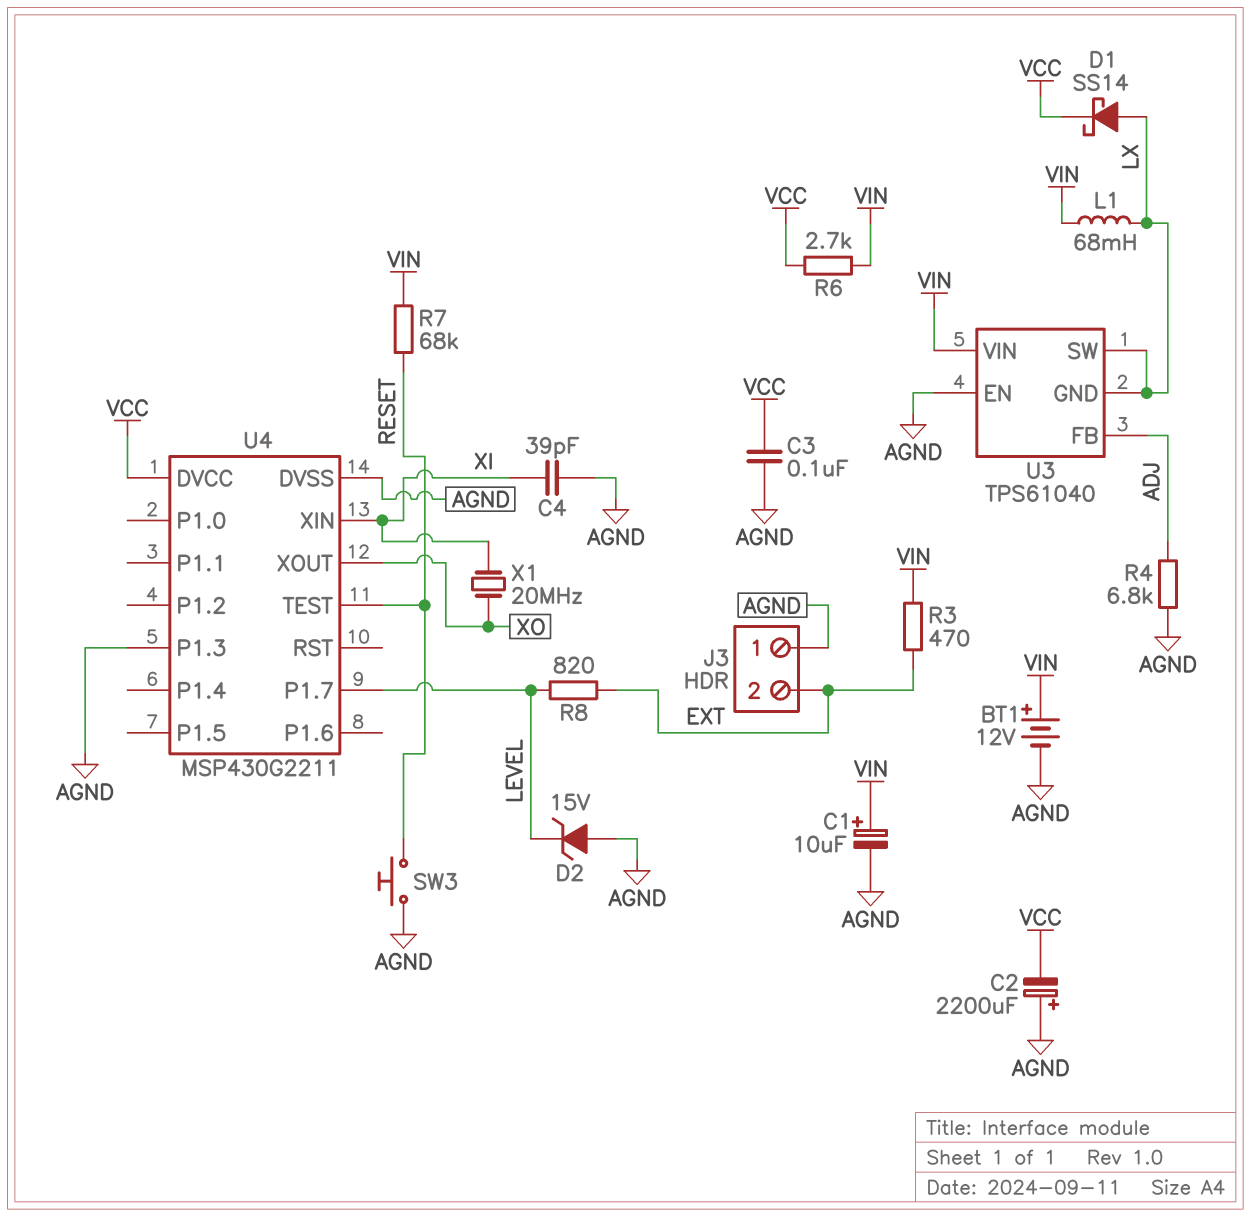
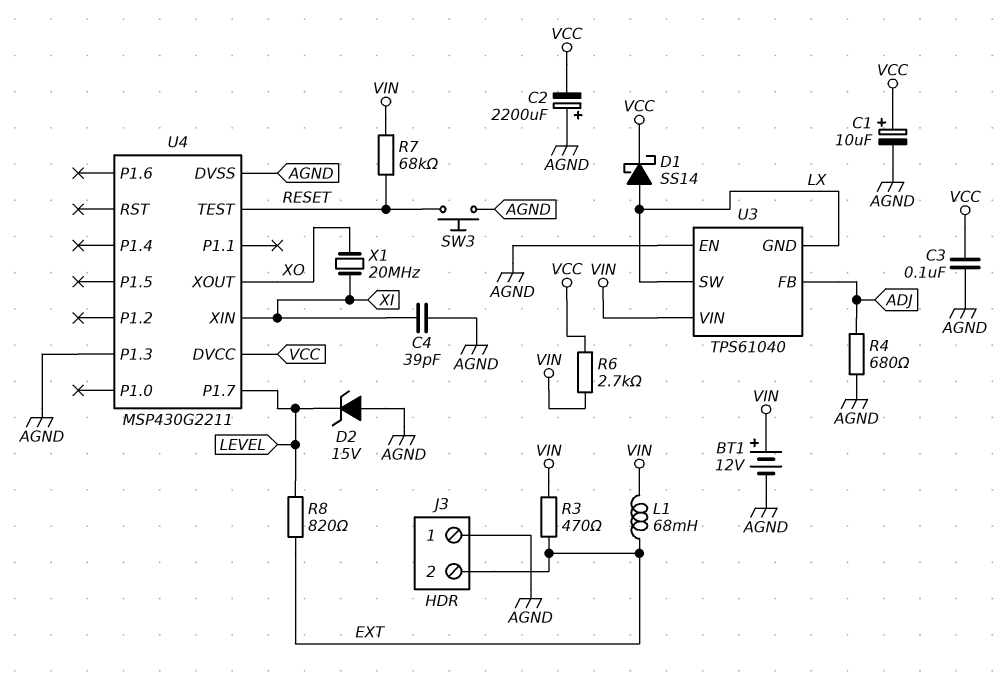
C1: 10uF (plus VIN, minus AGND) -> 10uF (plus VCC, minus AGND)
L1: 68mH (LX, VIN) -> 68mH (EXT, VIN)
R4: 6.8k (ADJ, AGND) -> 680 (ADJ, AGND)

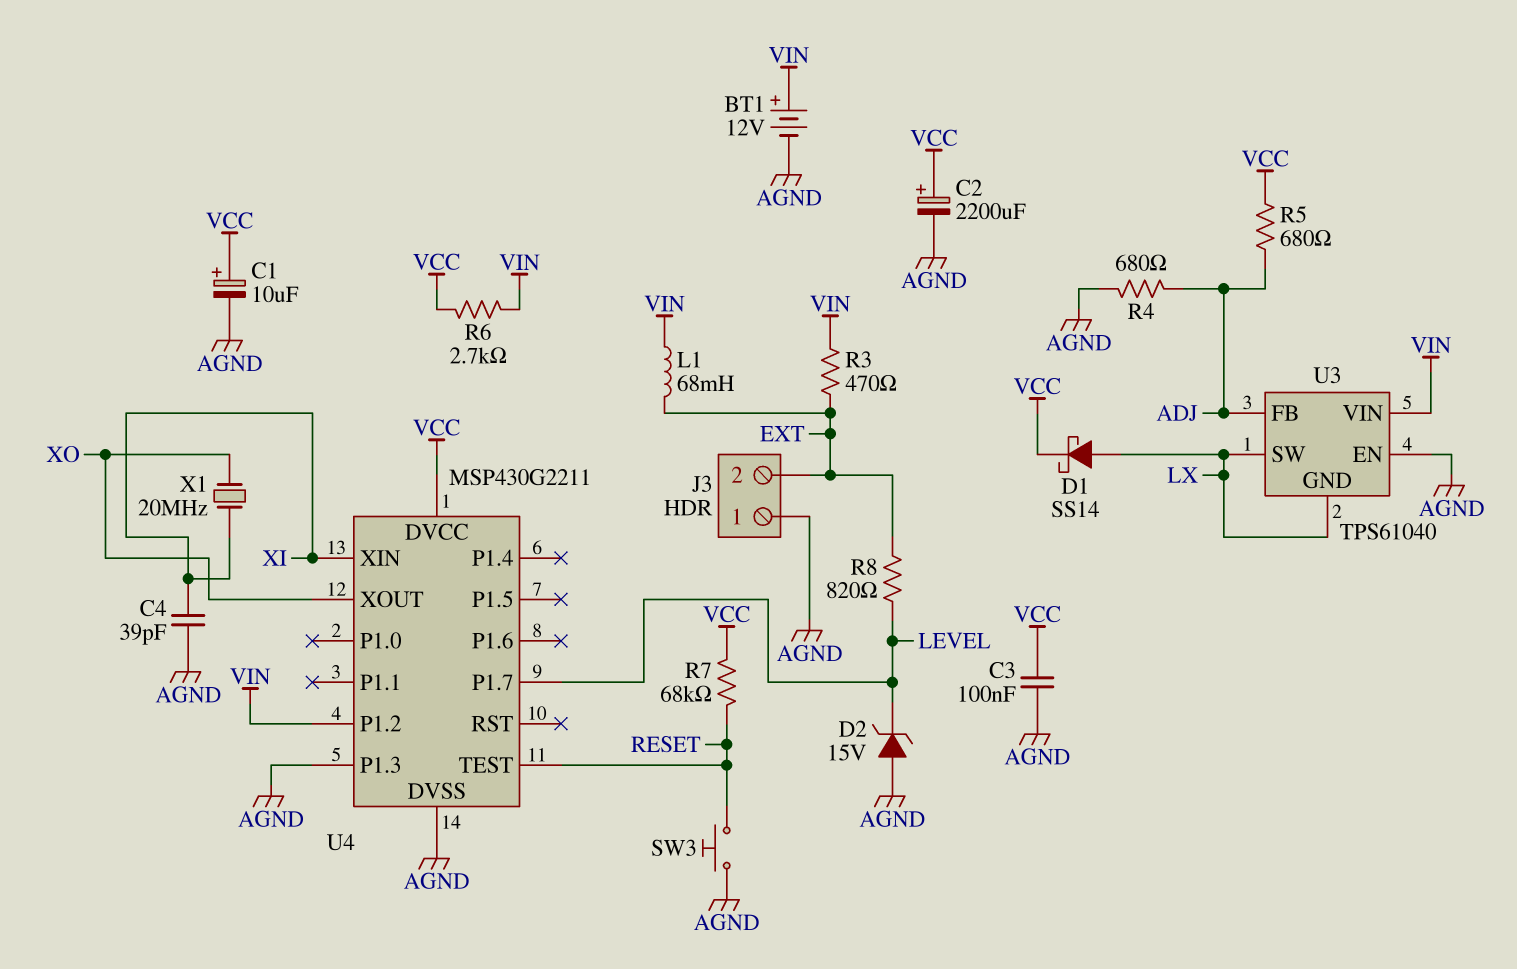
C2: 2200uF (plus AGND, minus VCC) -> 2200uF (plus VCC, minus AGND)
R5: none -> 680 (ADJ, VCC)
R7: 68k (RESET, VIN) -> 68k (RESET, VCC)
U4 pin P1.2: none -> VIN

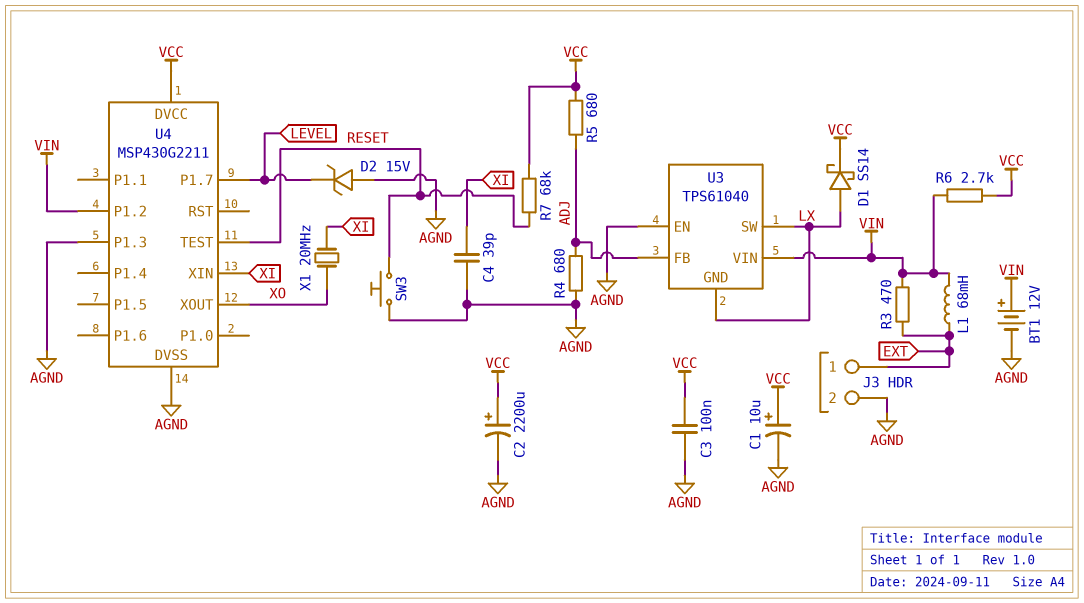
J3 pin 1: AGND -> EXT
J3 pin 2: EXT -> AGND
R8: 820 (EXT, LEVEL) -> none

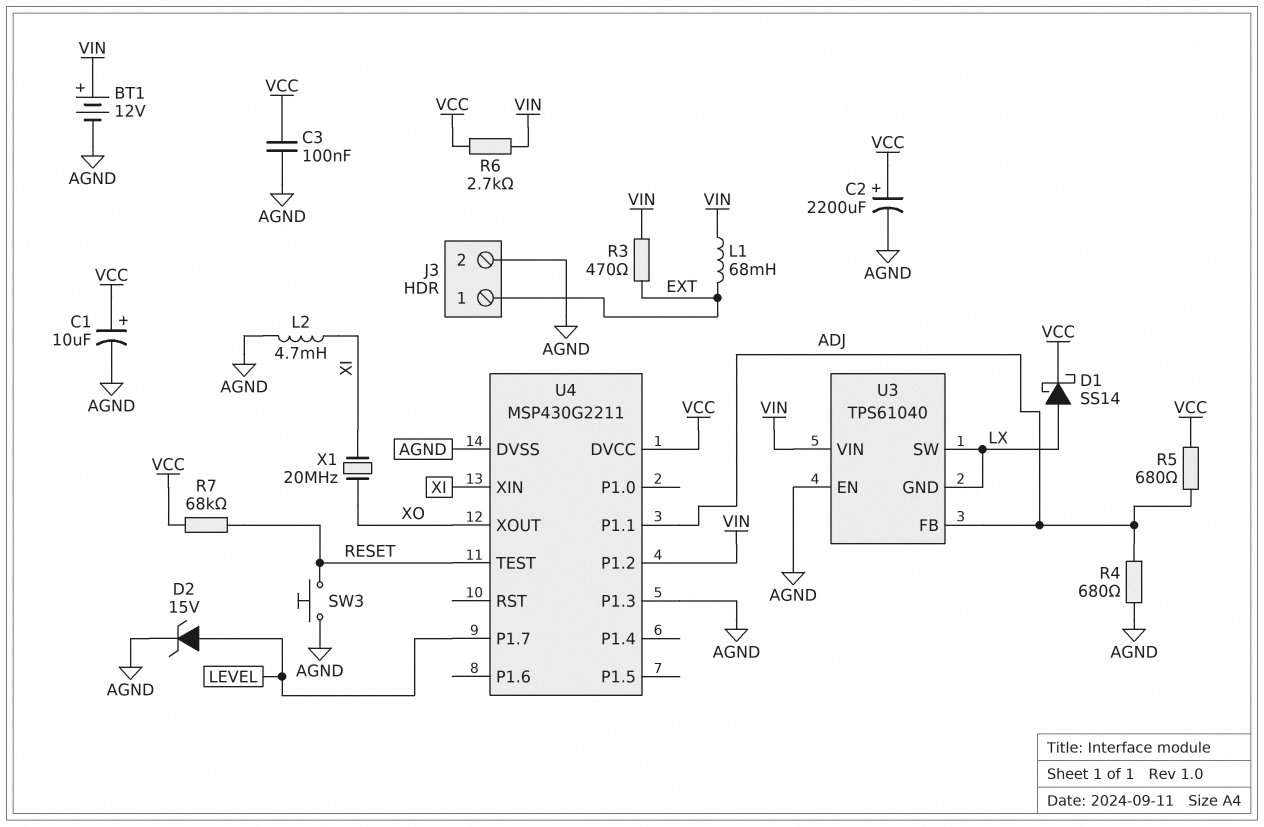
C4: 39pF (AGND, XI) -> none
D2: zener 15V (A AGND, K LEVEL) -> zener 15V (A LEVEL, K AGND)
L2: none -> 4.7mH (AGND, XI)
U4 pin P1.1: none -> ADJ

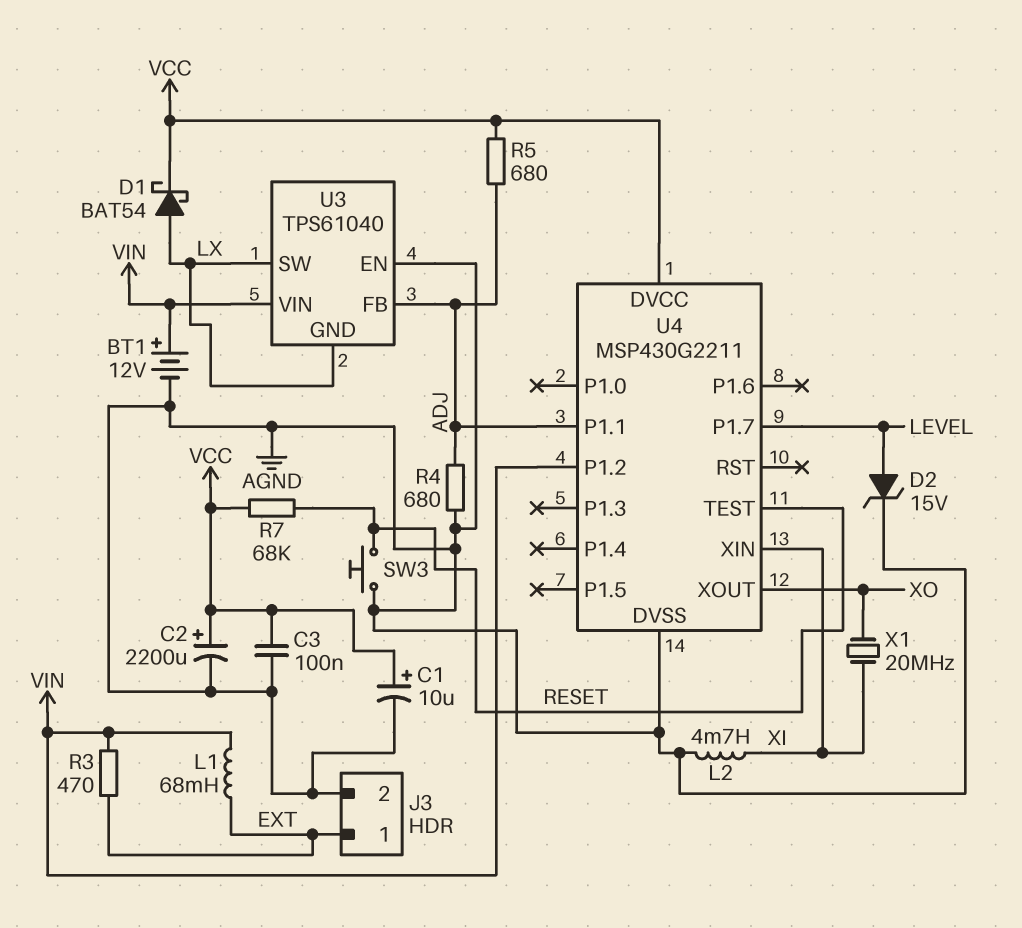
D1: schottky SS14 (A LX, K VCC) -> schottky BAT54 (A LX, K VCC)
R6: 2.7k (VCC, VIN) -> none
U4 pin P1.3: AGND -> none

